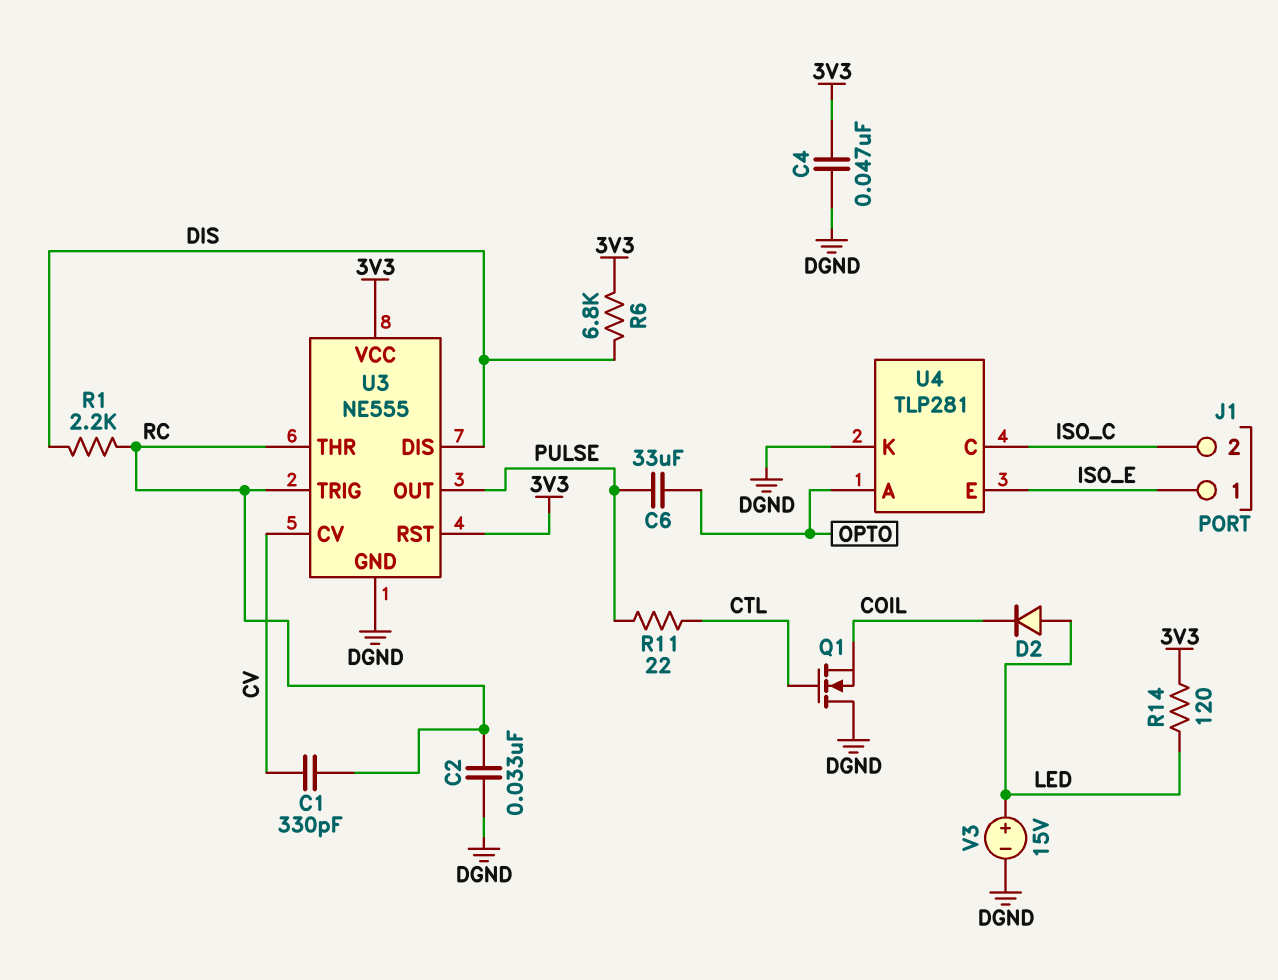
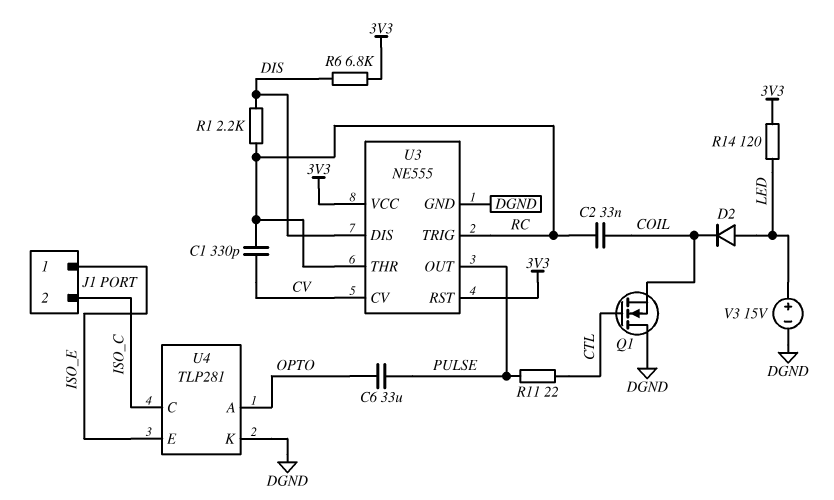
C2: 33nF (DGND, RC) -> 33nF (COIL, RC)
C4: 47nF (3V3, DGND) -> none

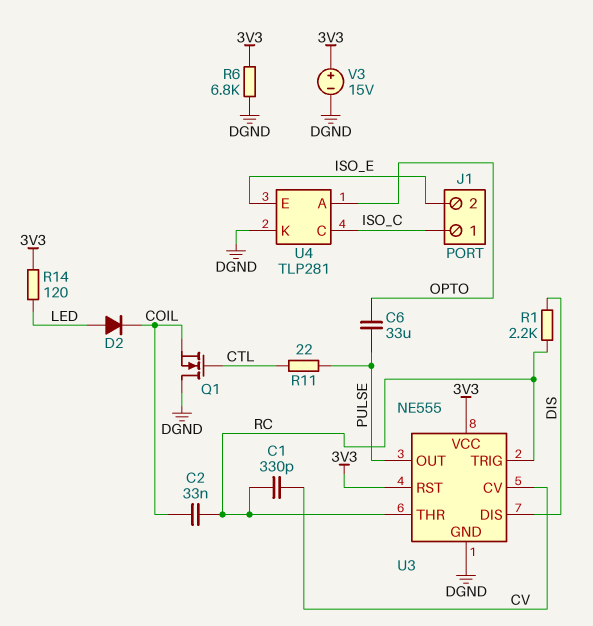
J1 pin 1: ISO_E -> ISO_C
J1 pin 2: ISO_C -> ISO_E
R6: 6.8k (3V3, DIS) -> 6.8k (3V3, DGND)
V3: 15V (plus LED, minus DGND) -> 15V (plus 3V3, minus DGND)

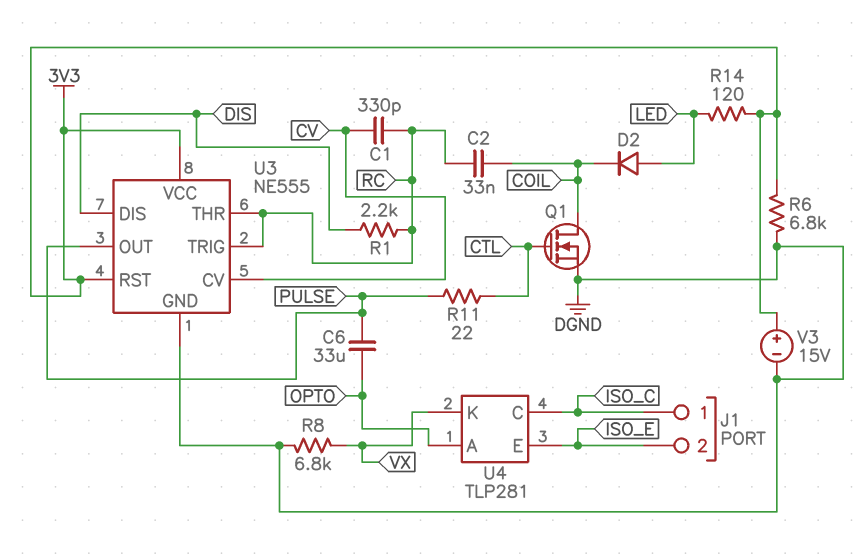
Q1: NMOS (G CTL, D DGND, S COIL) -> NMOS (G CTL, D COIL, S DGND)
R8: none -> 6.8k (DGND, VX)
U4 pin K: DGND -> VX

